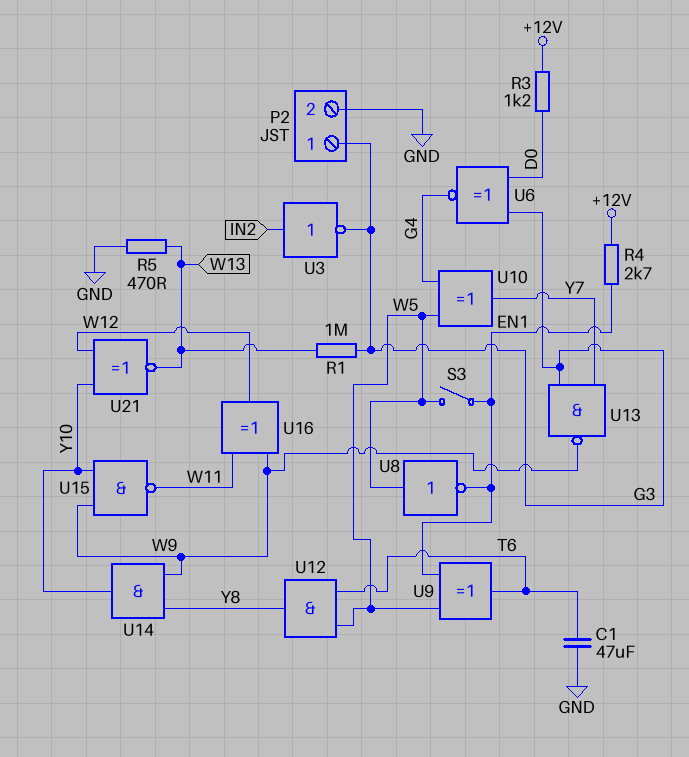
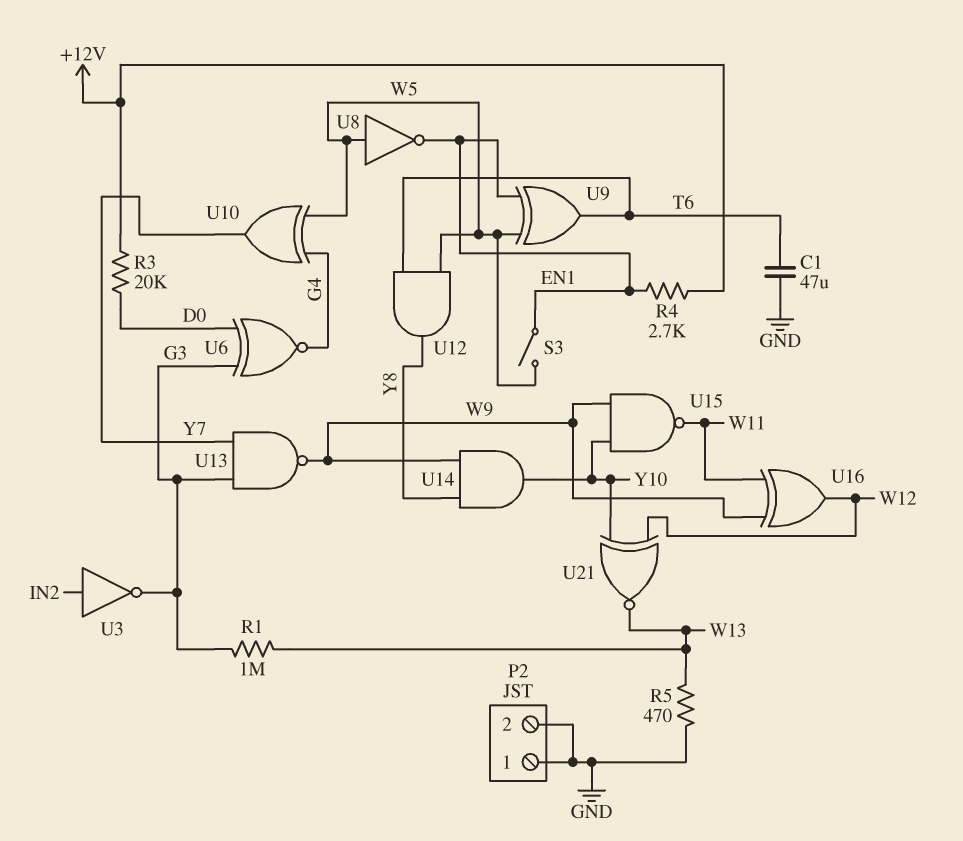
P2 pin 1: G3 -> GND
R3: 1.2k (+12V, D0) -> 20k (+12V, D0)

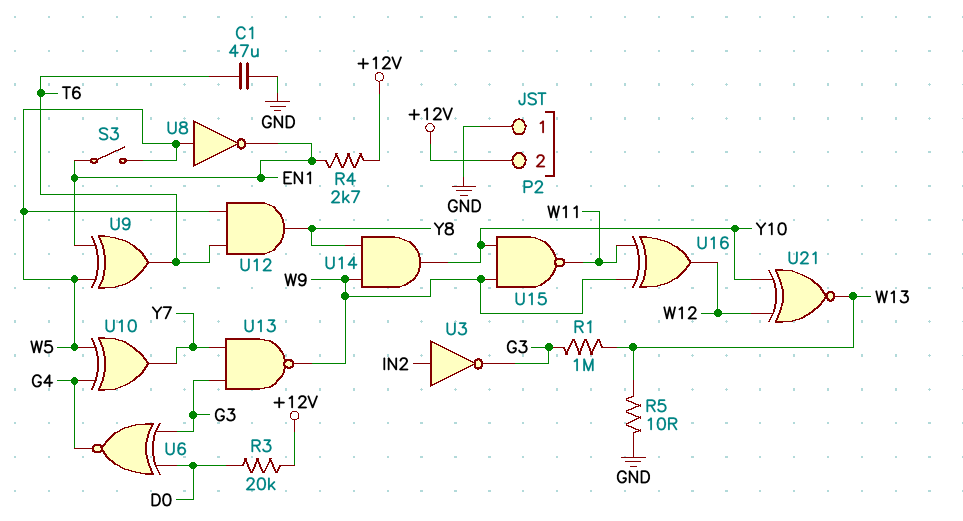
P2 pin 2: GND -> +12V
R5: 470 (GND, W13) -> 10 (GND, W13)

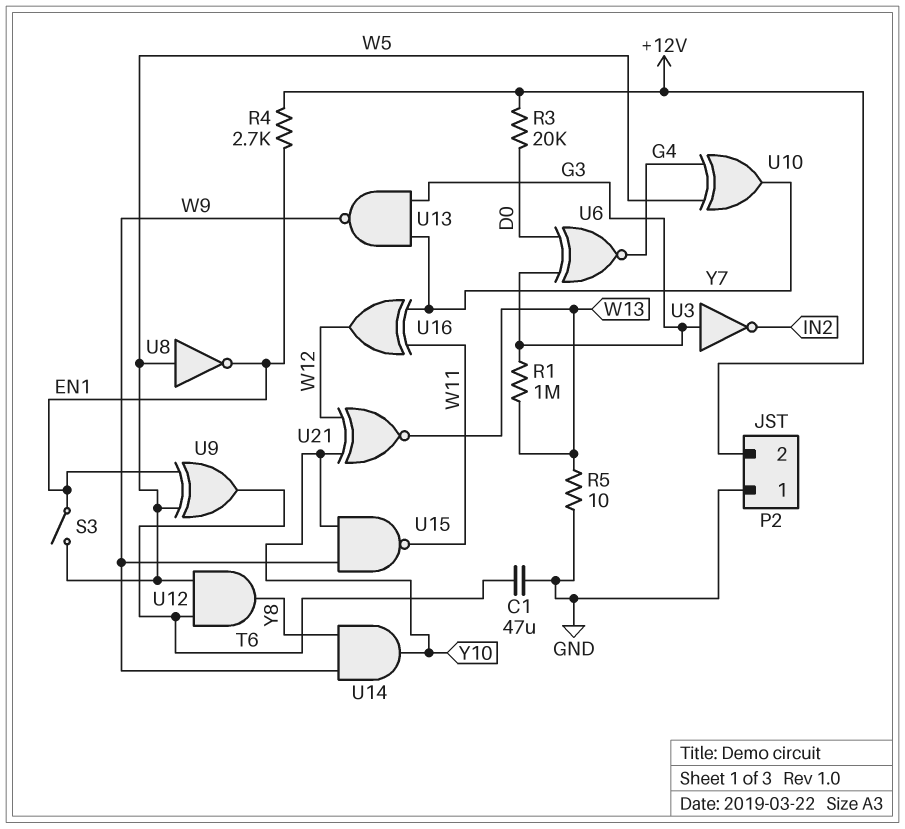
U3: NOT (in IN2, out G3) -> NOT (in G3, out IN2)
U16: XOR (in W9, in W11, out W12) -> XOR (in W11, in Y7, out W12)

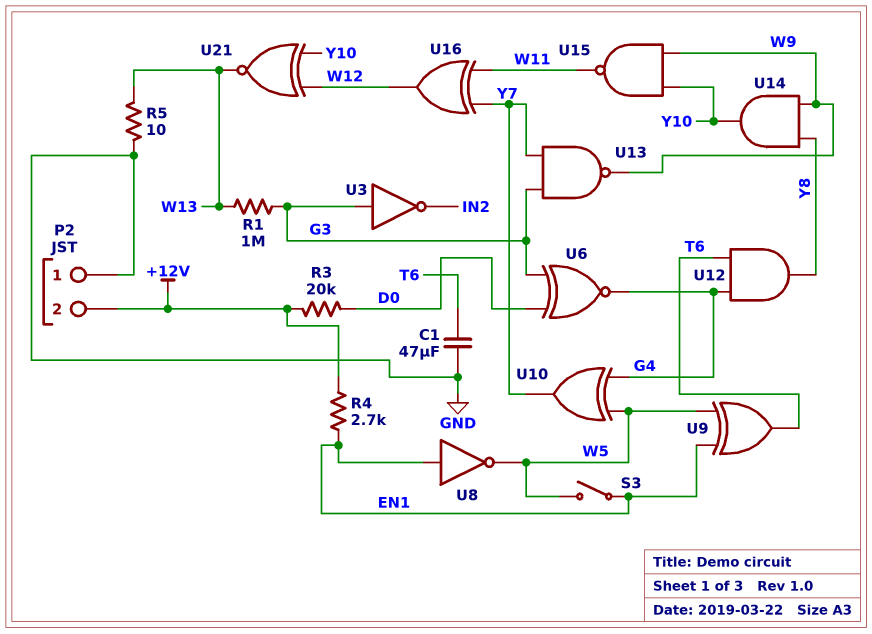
U8: NOT (in W5, out EN1) -> NOT (in EN1, out W5)
U12: AND (in T6, in W5, out Y8) -> AND (in G4, in T6, out Y8)

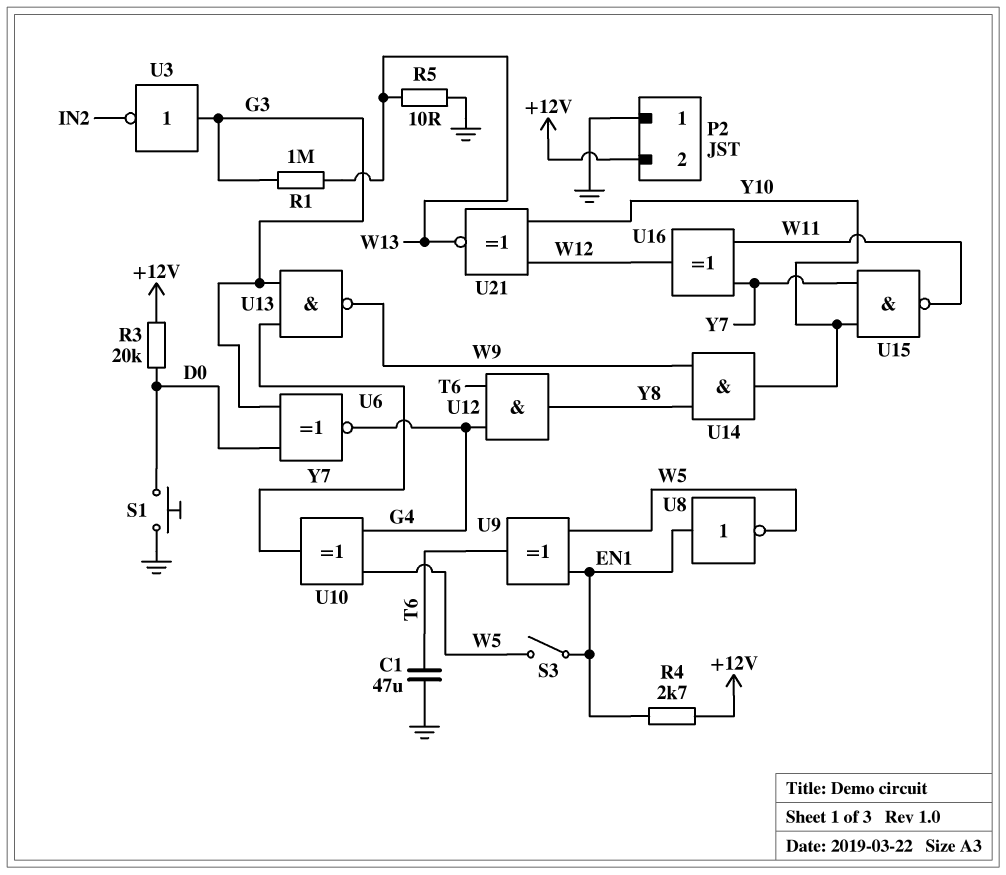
S1: none -> button (D0, GND)
U15: NAND (in W9, in Y10, out W11) -> NAND (in Y7, in Y10, out W11)

